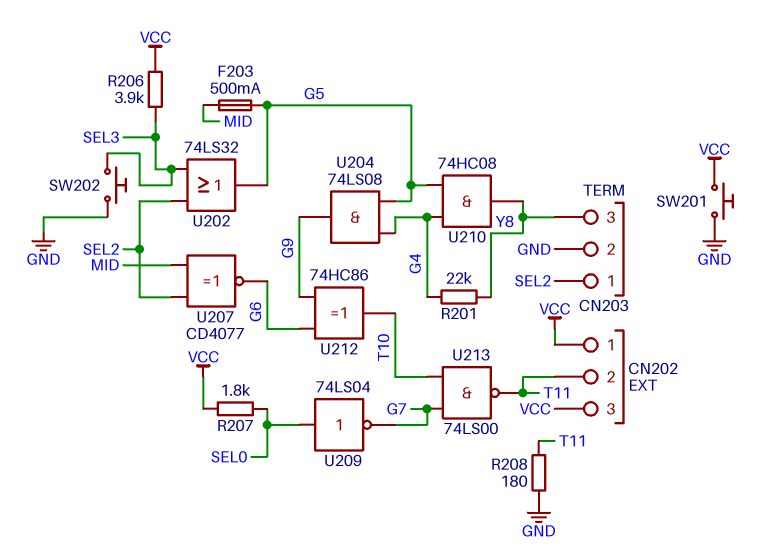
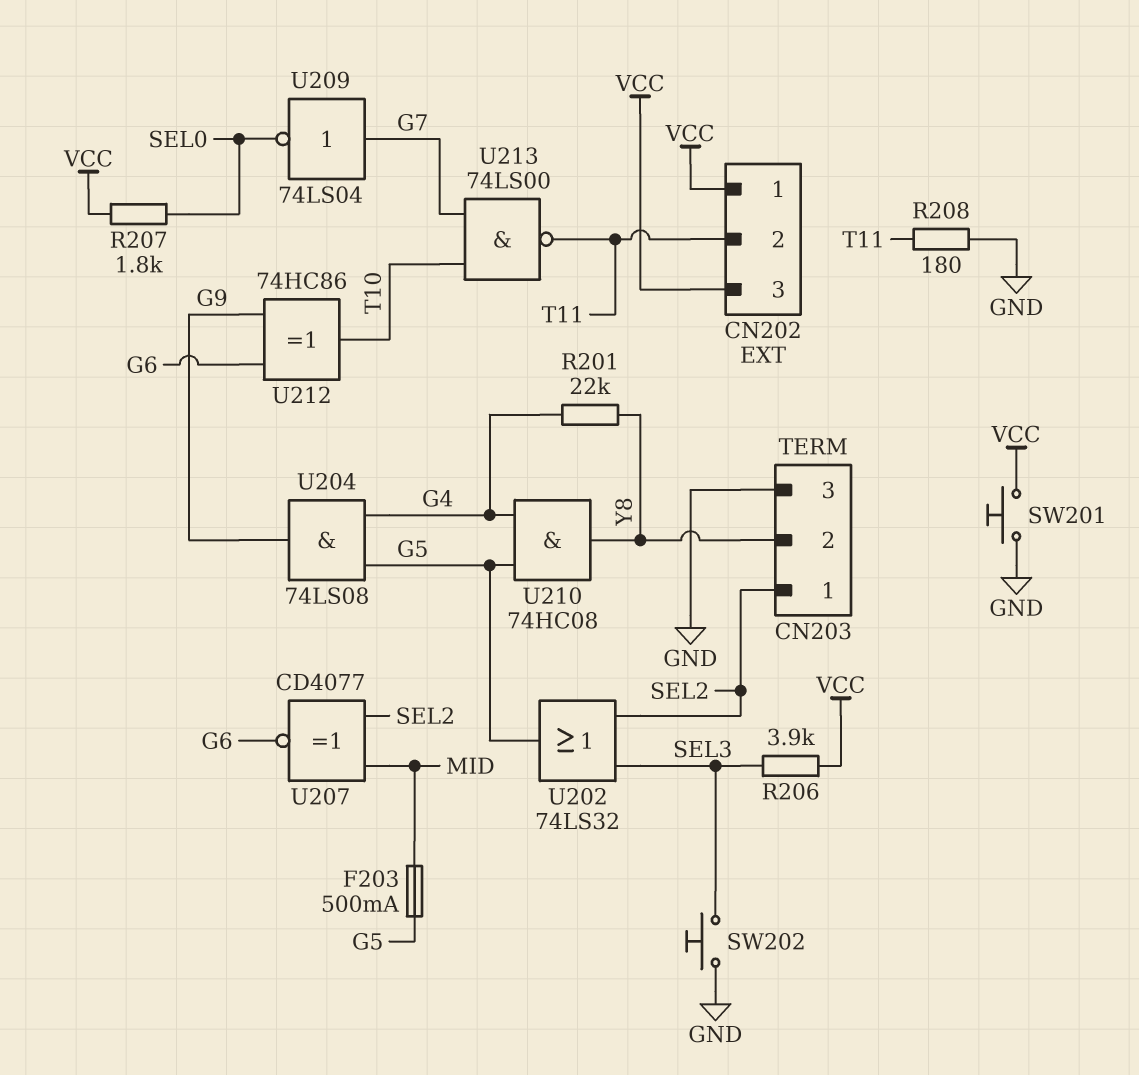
CN203 pin 2: GND -> Y8
CN203 pin 3: Y8 -> GND
U209: NOT 74LS04 (in SEL0, out G7) -> NOT 74LS04 (in G7, out SEL0)

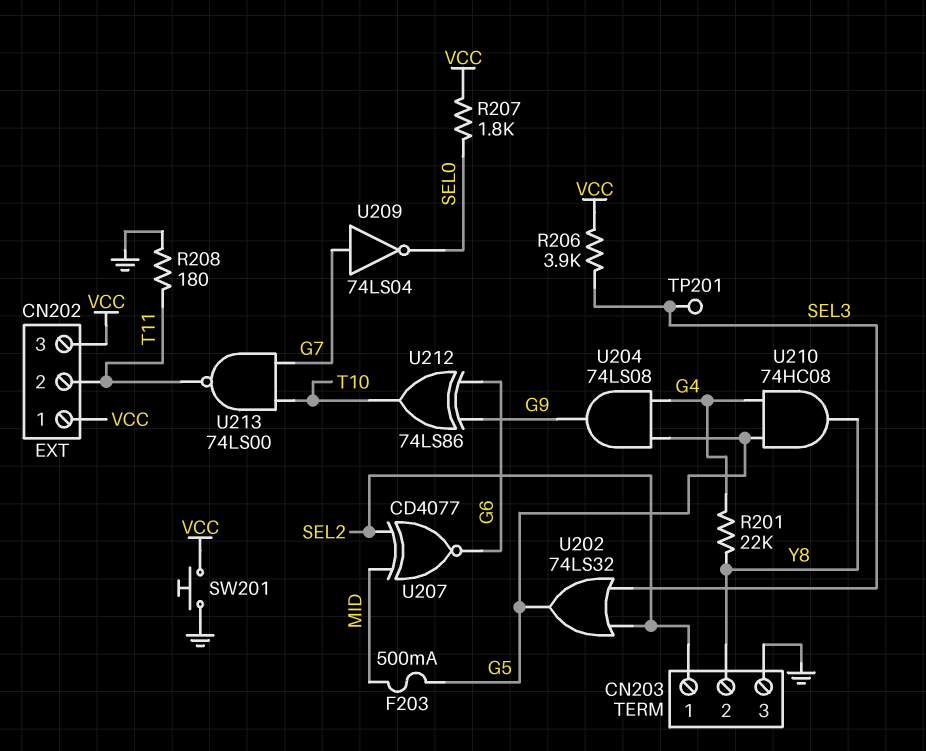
SW202: button (GND, SEL3) -> none
TP201: none -> test point (SEL3)
U212: XOR 74HC86 (in G6, in G9, out T10) -> XOR 74LS86 (in G6, in G9, out T10)

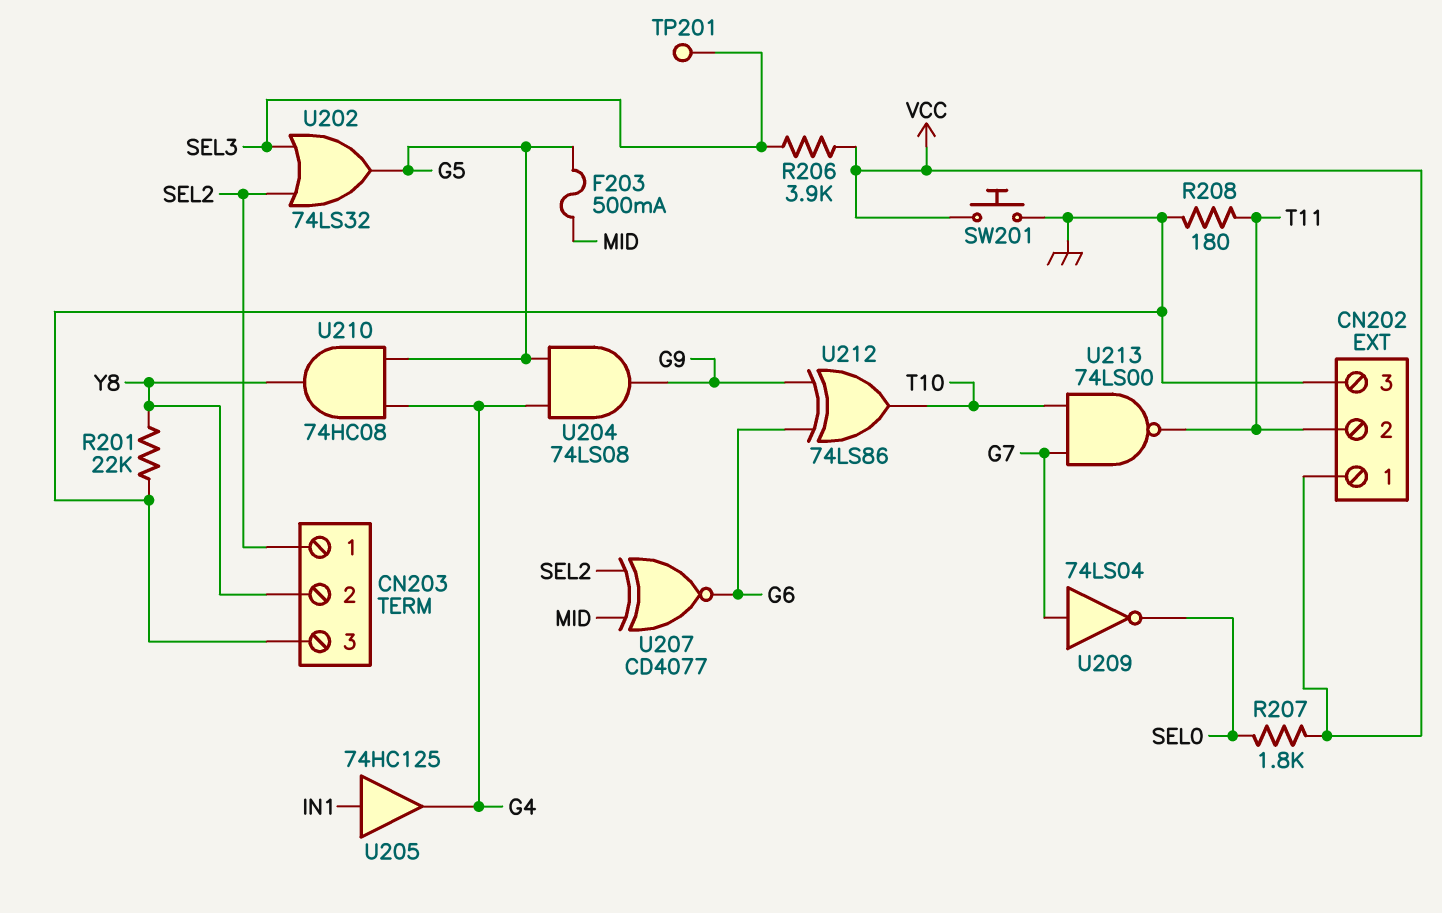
CN202 pin 3: VCC -> GND
R201: 22k (G4, Y8) -> 22k (GND, Y8)
U205: none -> buffer 74HC125 (in IN1, out G4)

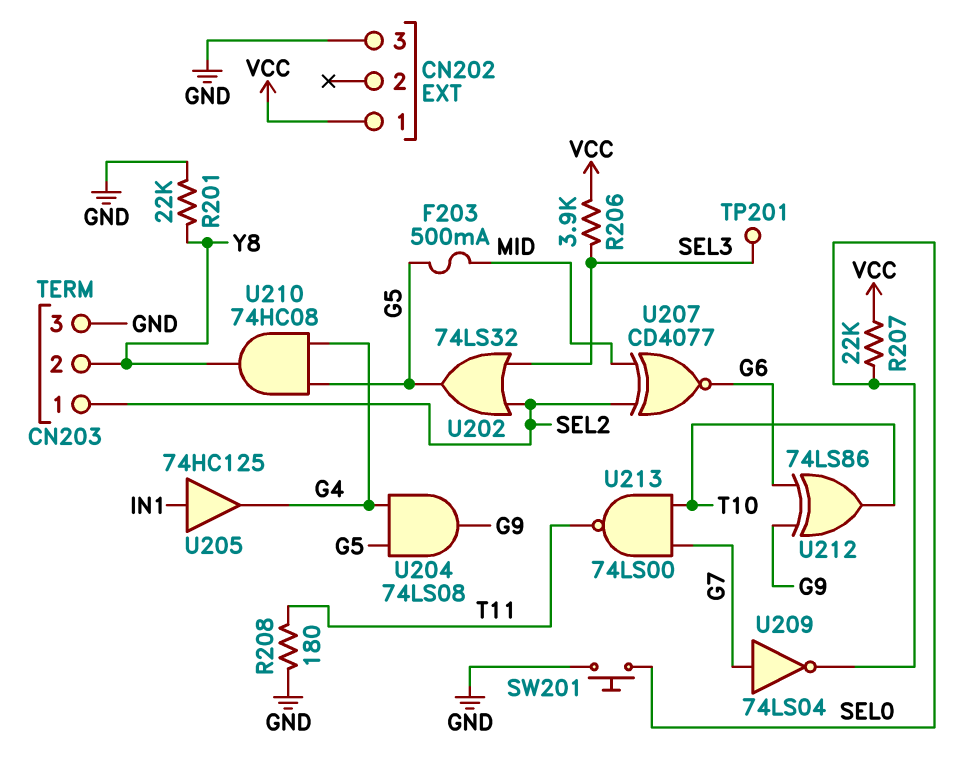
CN202 pin 2: T11 -> none
R207: 1.8k (SEL0, VCC) -> 22k (SEL0, VCC)
SW201: button (GND, VCC) -> button (GND, SEL0)

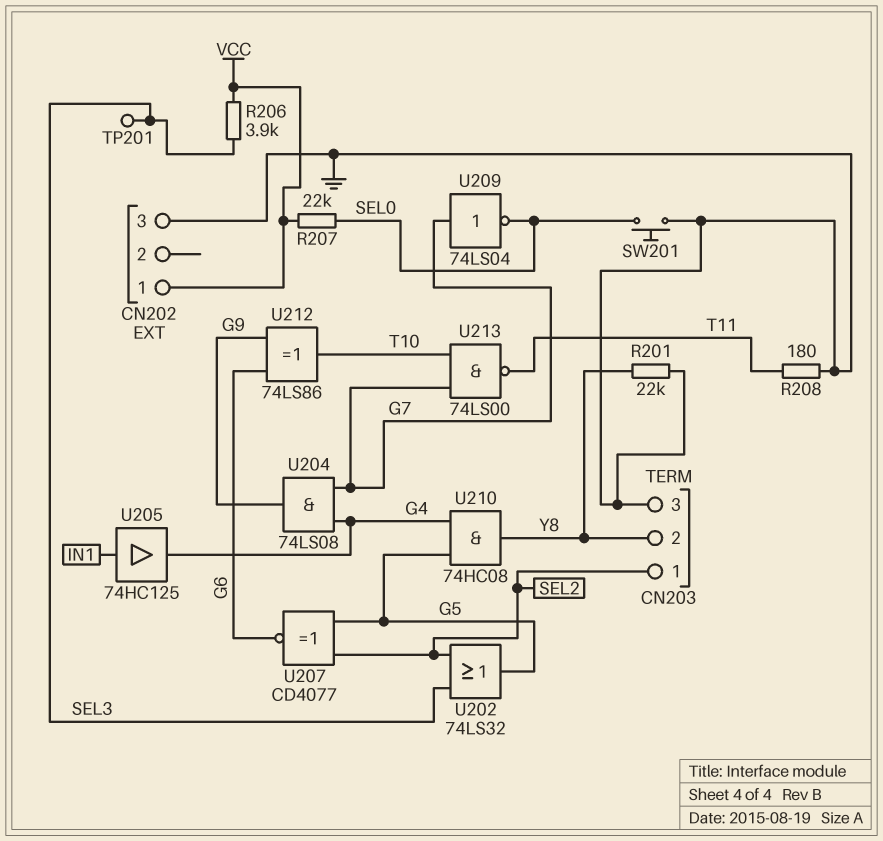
F203: 500mA (G5, MID) -> none
U204: AND 74LS08 (in G4, in G5, out G9) -> AND 74LS08 (in G4, in G7, out G9)
U207: XNOR CD4077 (in MID, in SEL2, out G6) -> XNOR CD4077 (in G5, in SEL2, out G6)

